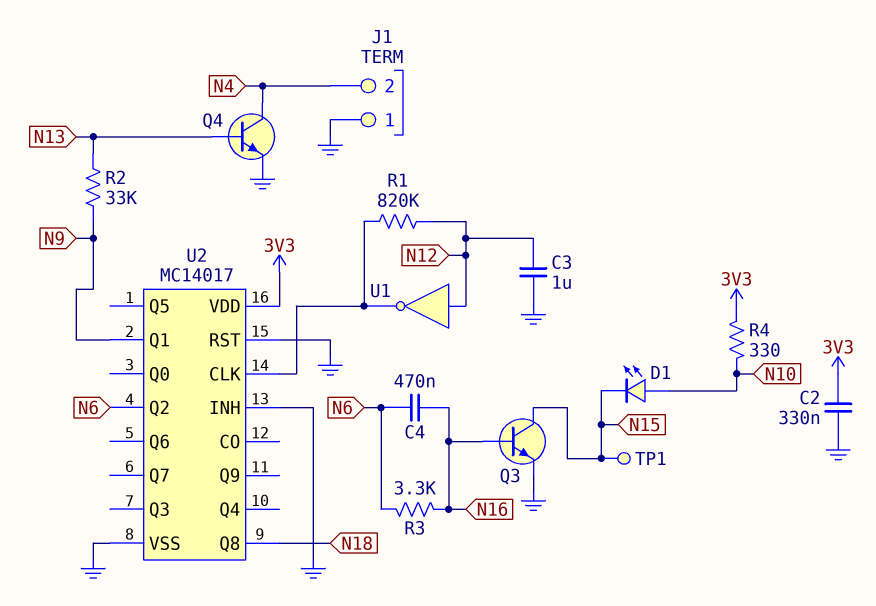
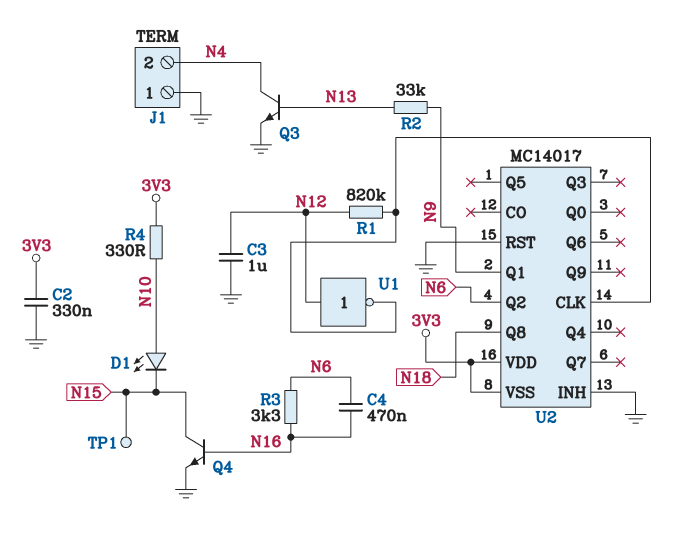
Q3: NPN (B N16, C N15, E GND) -> NPN (B N13, C N4, E GND)
Q4: NPN (B N13, C N4, E GND) -> NPN (B N16, C N15, E GND)
U2 pin VSS: GND -> 3V3

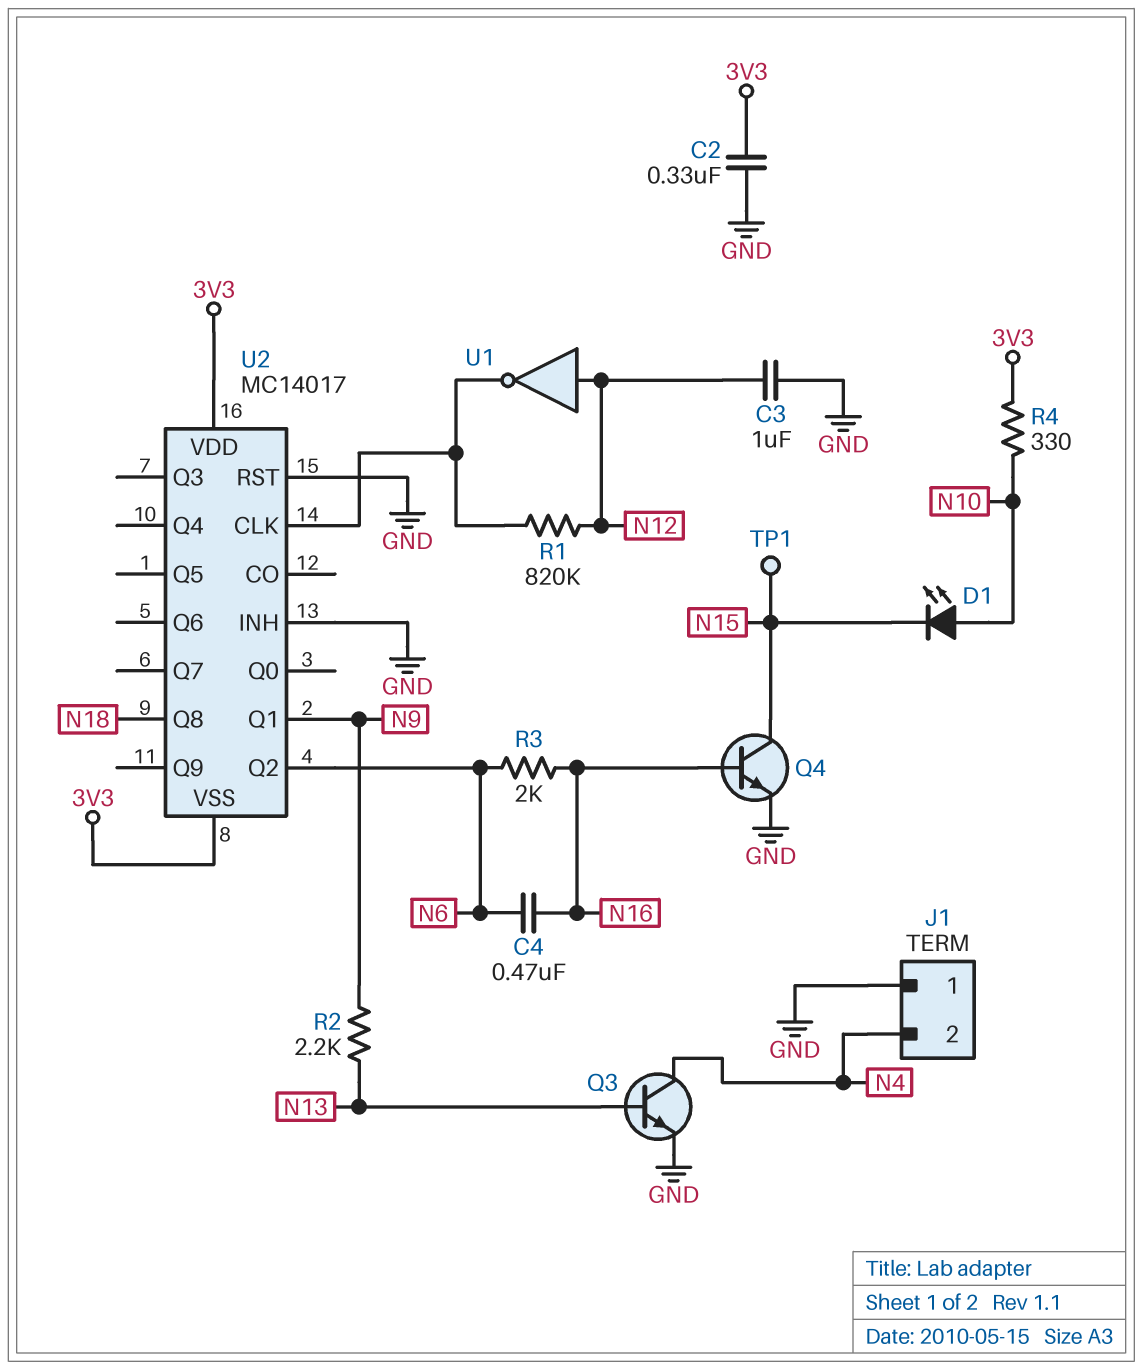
R2: 33k (N9, N13) -> 2.2k (N9, N13)
R3: 3.3k (N6, N16) -> 2k (N6, N16)

